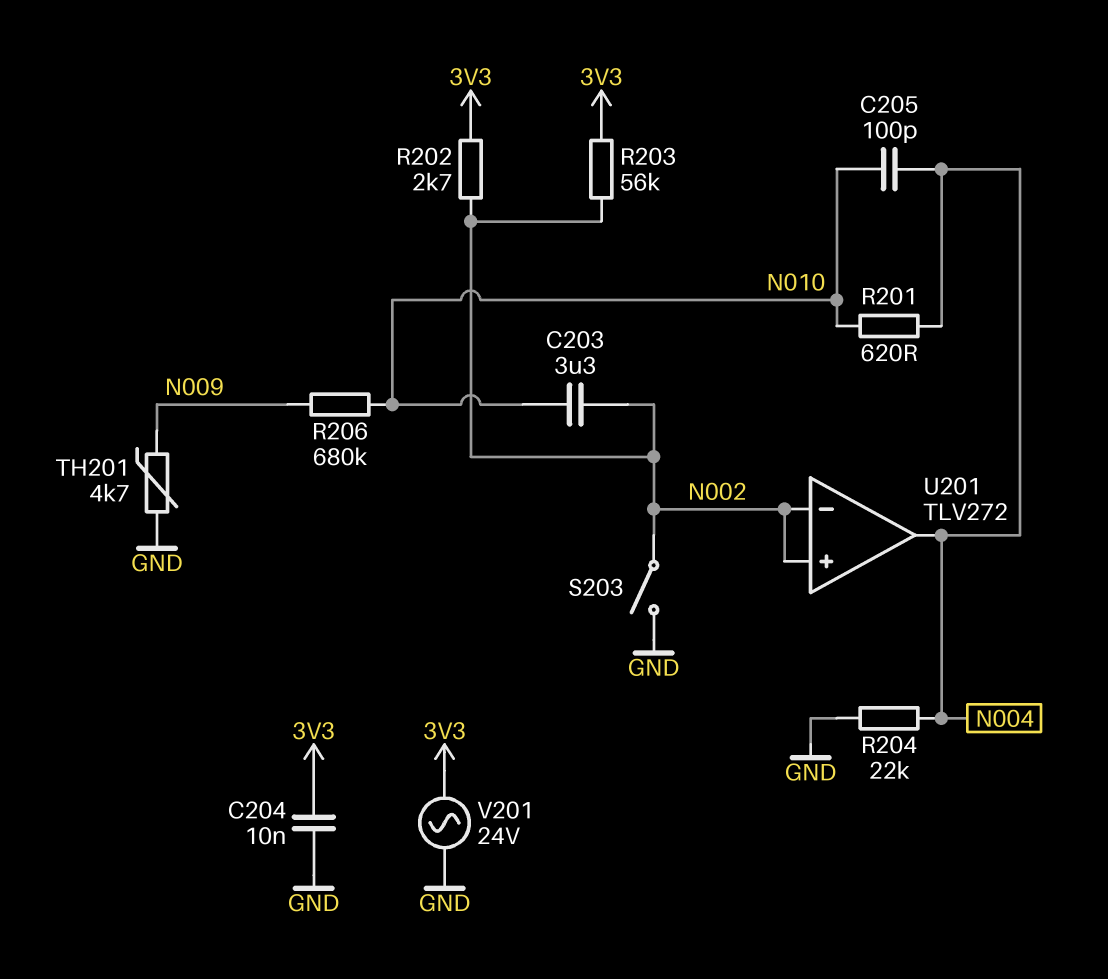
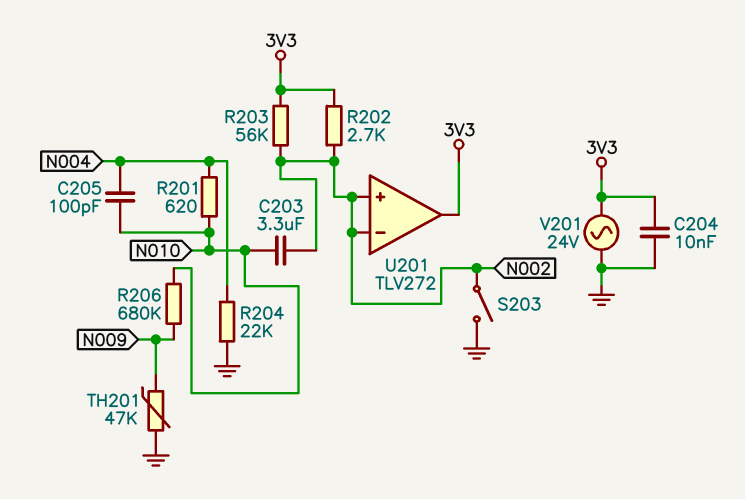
TH201: 4.7k (GND, N009) -> 47k (GND, N009)
U201 pin out: N004 -> 3V3

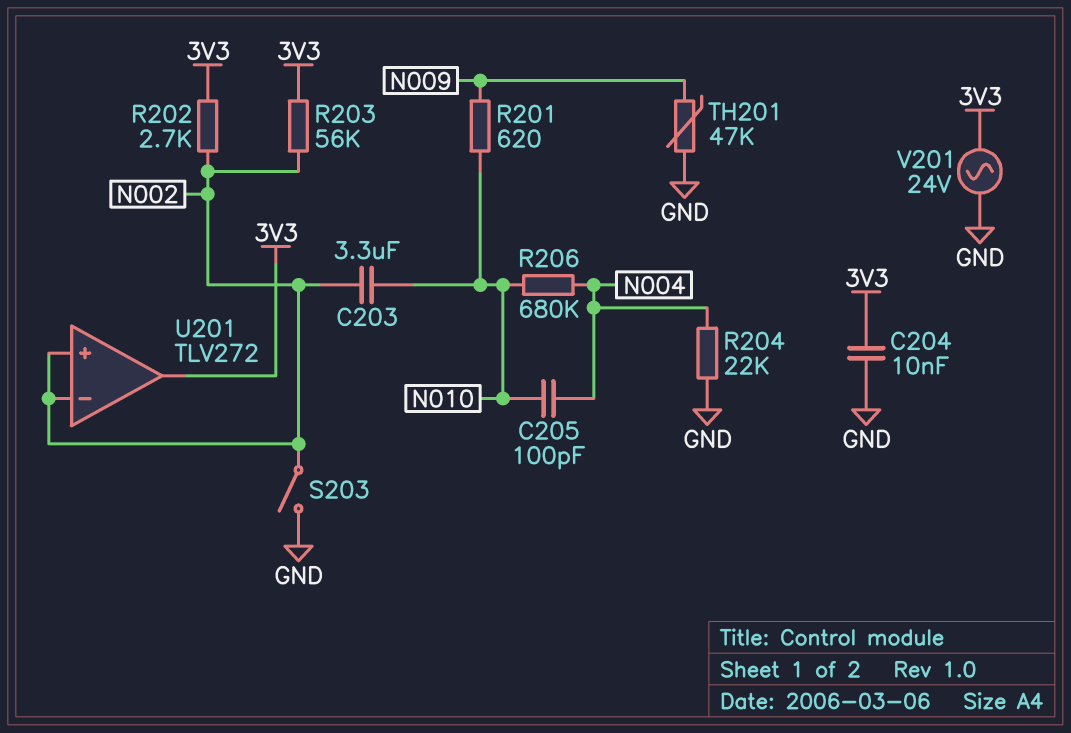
R201: 620 (N004, N010) -> 620 (N009, N010)
R206: 680k (N009, N010) -> 680k (N004, N010)

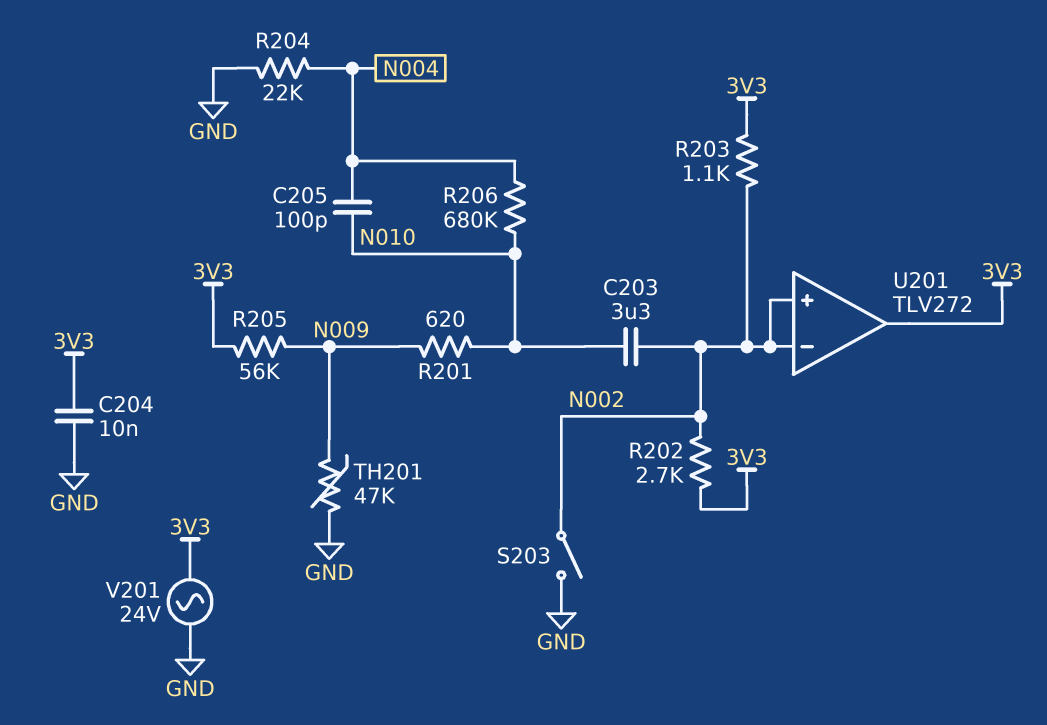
R203: 56k (3V3, N002) -> 1.1k (3V3, N002)
R205: none -> 56k (3V3, N009)

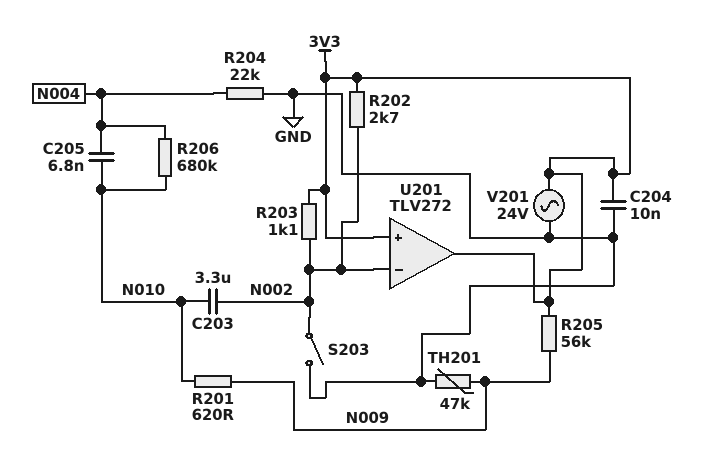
C205: 100pF (N004, N010) -> 6.8nF (N004, N010)
U201 pin in+: N002 -> 3V3

